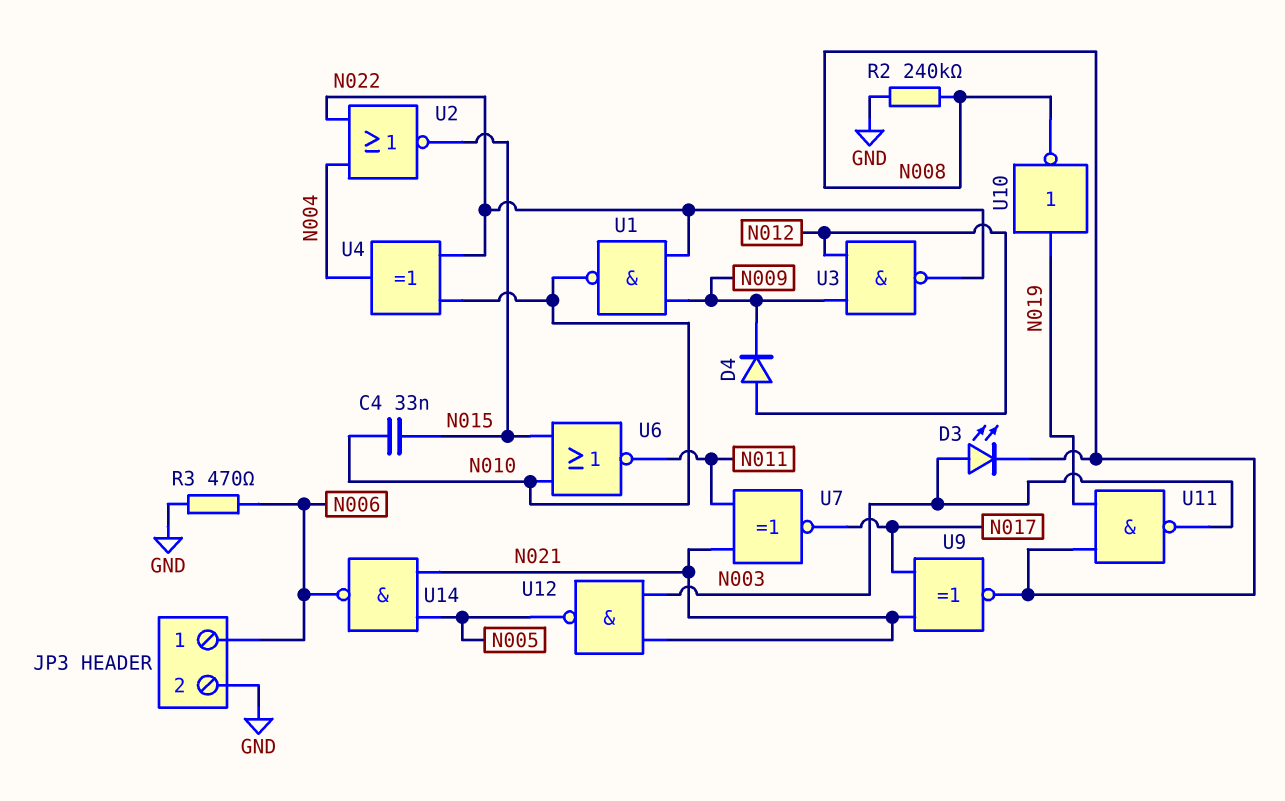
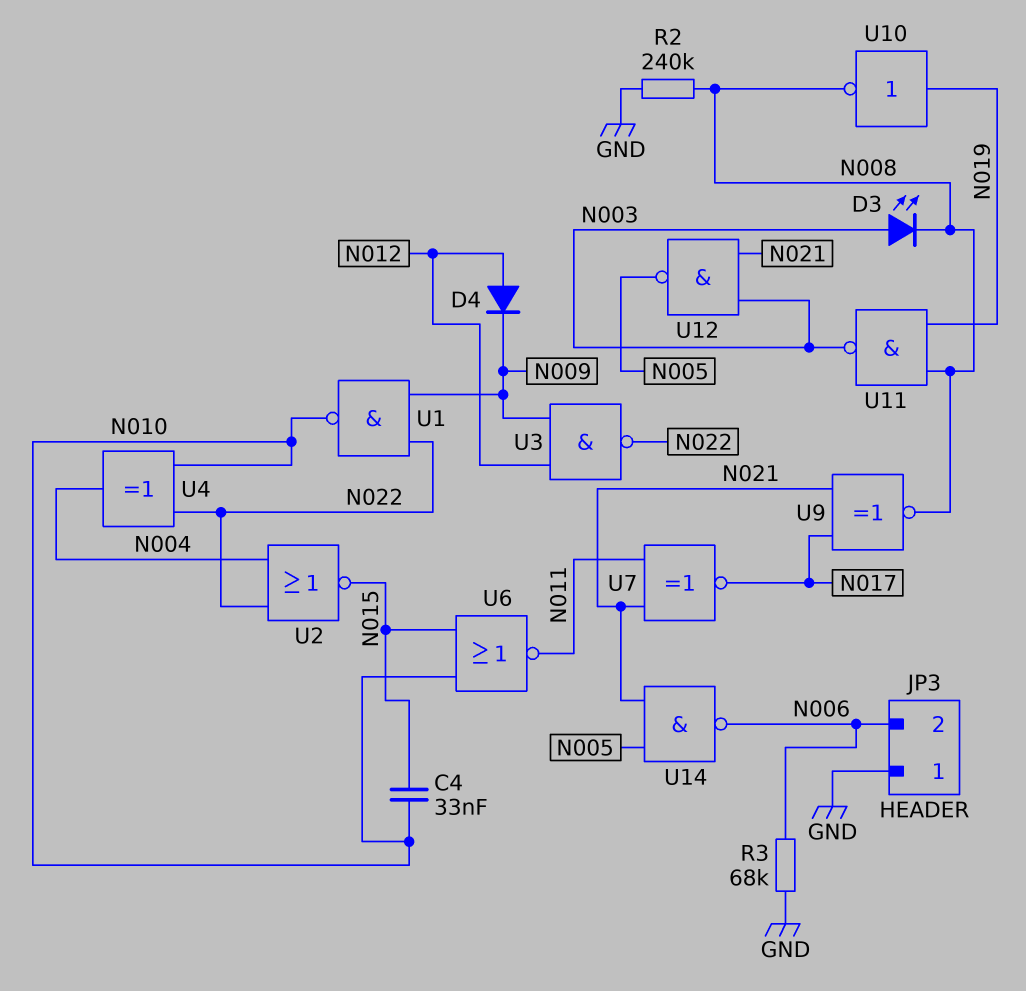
JP3 pin 1: N006 -> GND
JP3 pin 2: GND -> N006
R3: 470 (GND, N006) -> 68k (GND, N006)

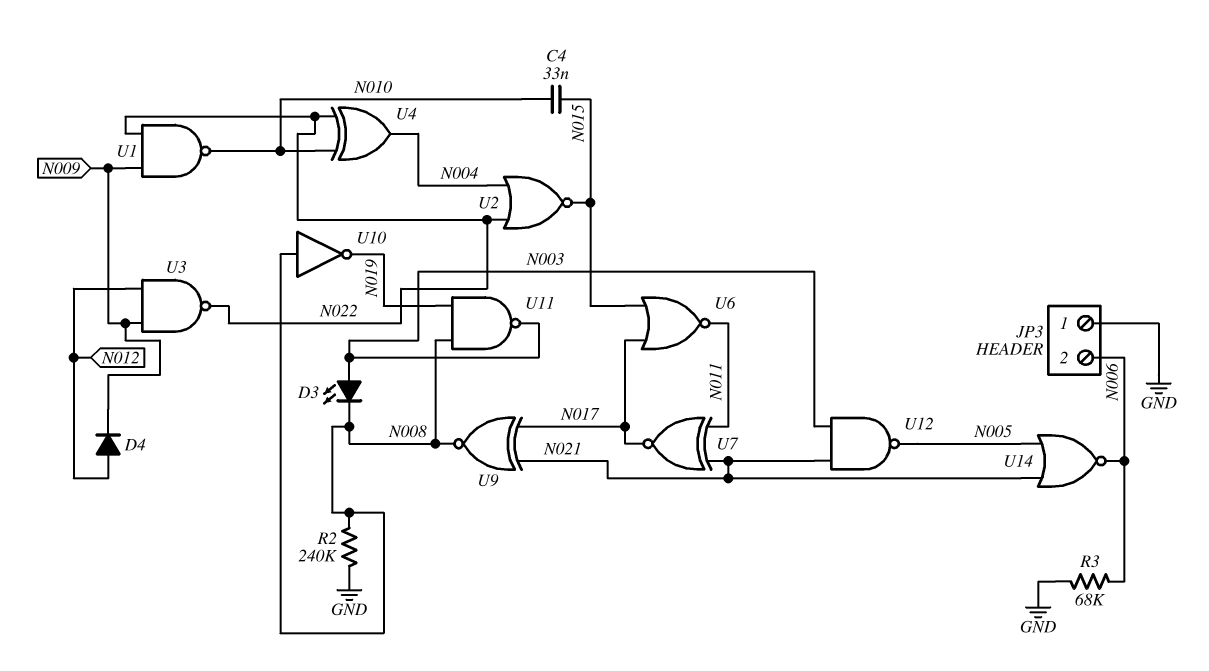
U6: NOR (in N010, in N015, out N011) -> NOR (in N015, in N017, out N011)
U10: NOT (in N019, out N008) -> NOT (in N008, out N019)
U14: NAND (in N005, in N021, out N006) -> NOR (in N005, in N021, out N006)

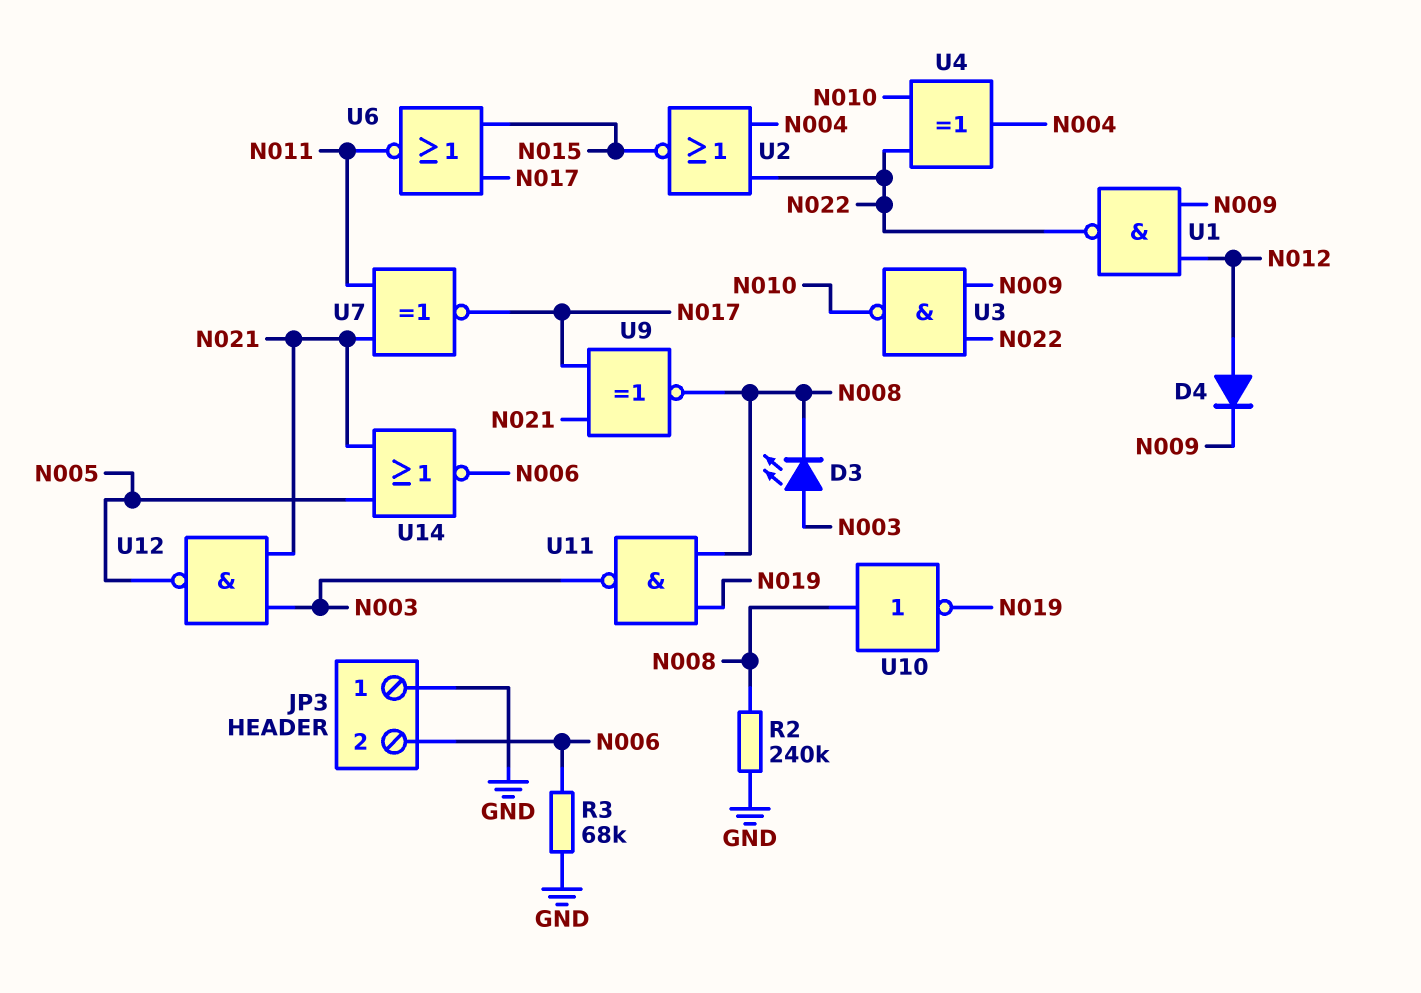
C4: 33nF (N010, N015) -> none
U1: NAND (in N009, in N022, out N010) -> NAND (in N009, in N012, out N022)
U3: NAND (in N009, in N012, out N022) -> NAND (in N009, in N022, out N010)

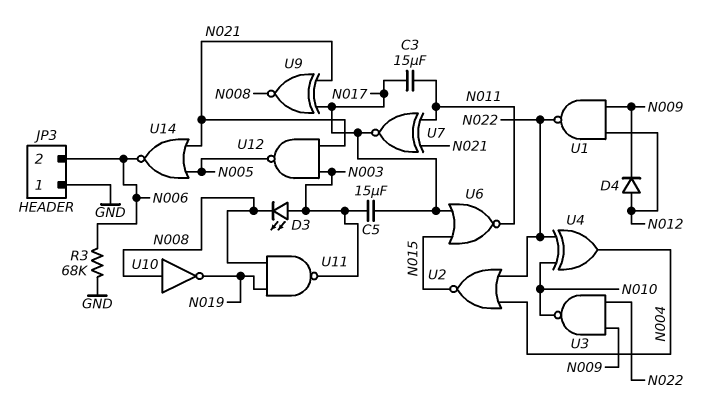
C3: none -> 15uF (N011, N017)
C5: none -> 15uF (N003, N017)
R2: 240k (GND, N008) -> none

